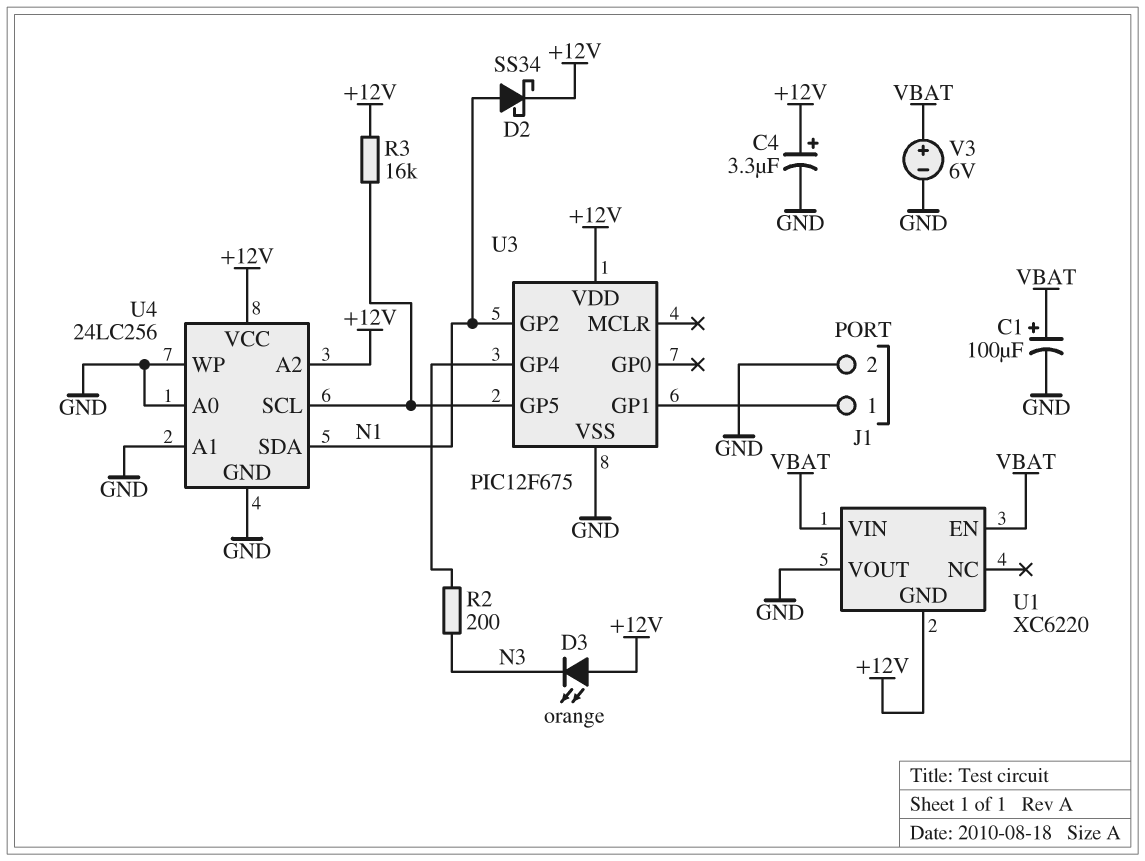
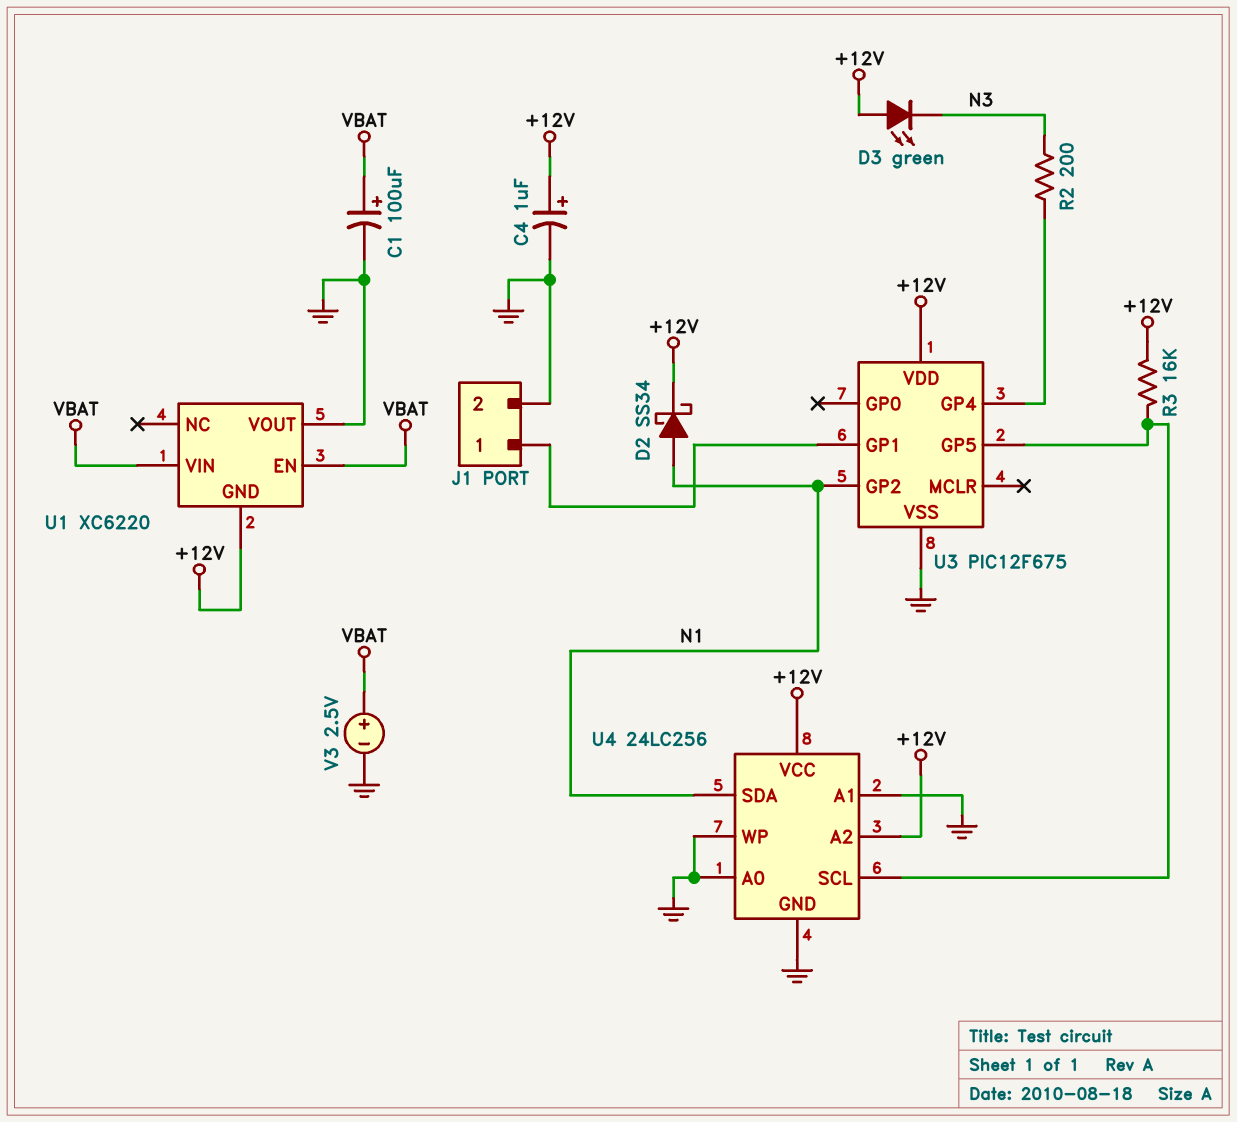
C4: 3.3uF (plus +12V, minus GND) -> 1uF (plus +12V, minus GND)
D3: LED orange (A +12V, K N3) -> LED green (A +12V, K N3)
V3: 6V (plus VBAT, minus GND) -> 2.5V (plus VBAT, minus GND)

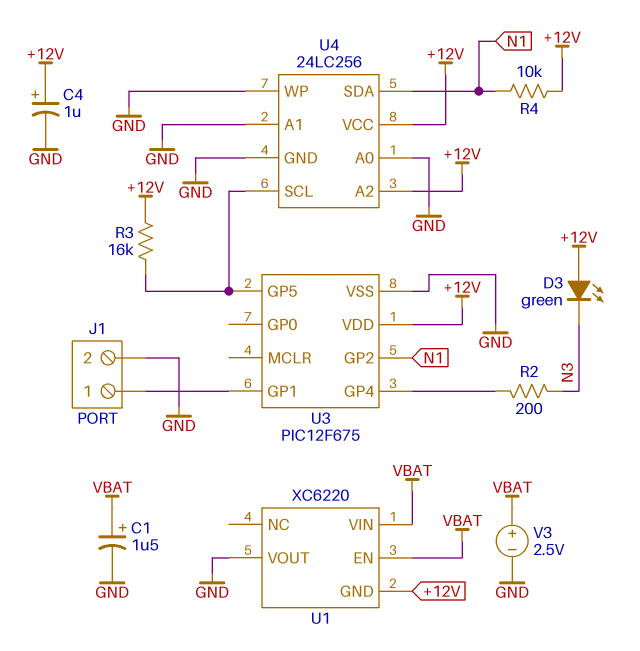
C1: 100uF (plus VBAT, minus GND) -> 1.5uF (plus VBAT, minus GND)
D2: schottky SS34 (A N1, K +12V) -> none
R4: none -> 10k (+12V, N1)

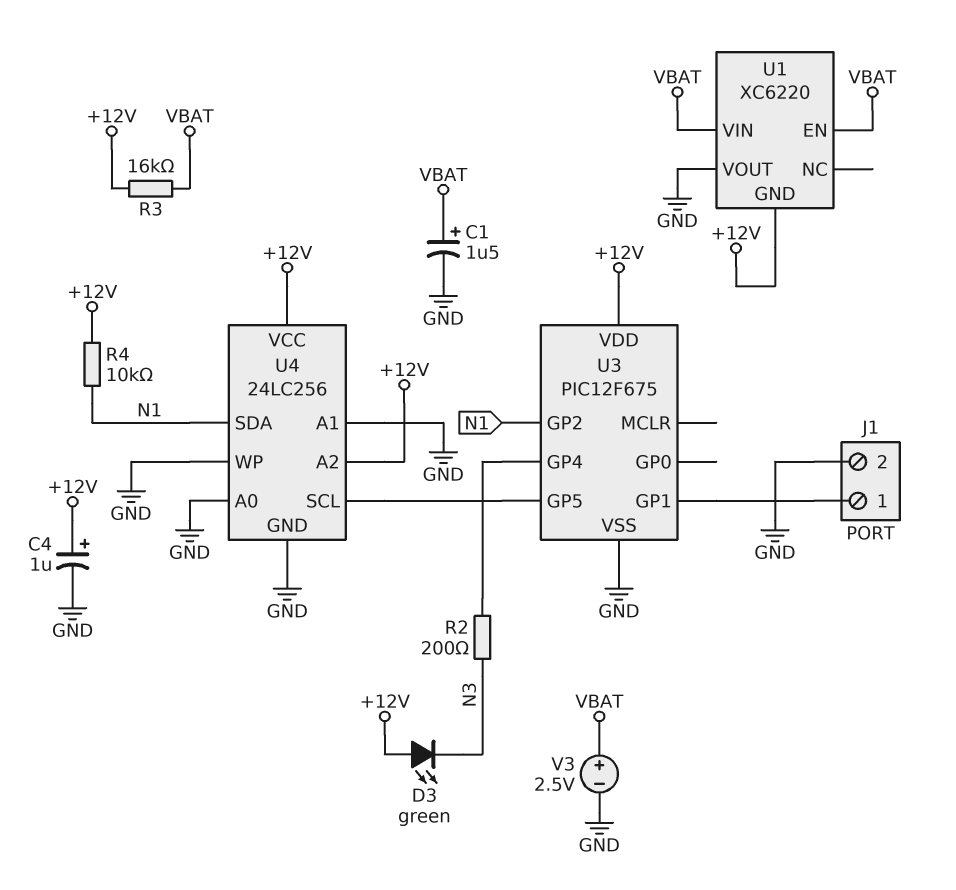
R3: 16k (+12V, U3/GP5) -> 16k (+12V, VBAT)

